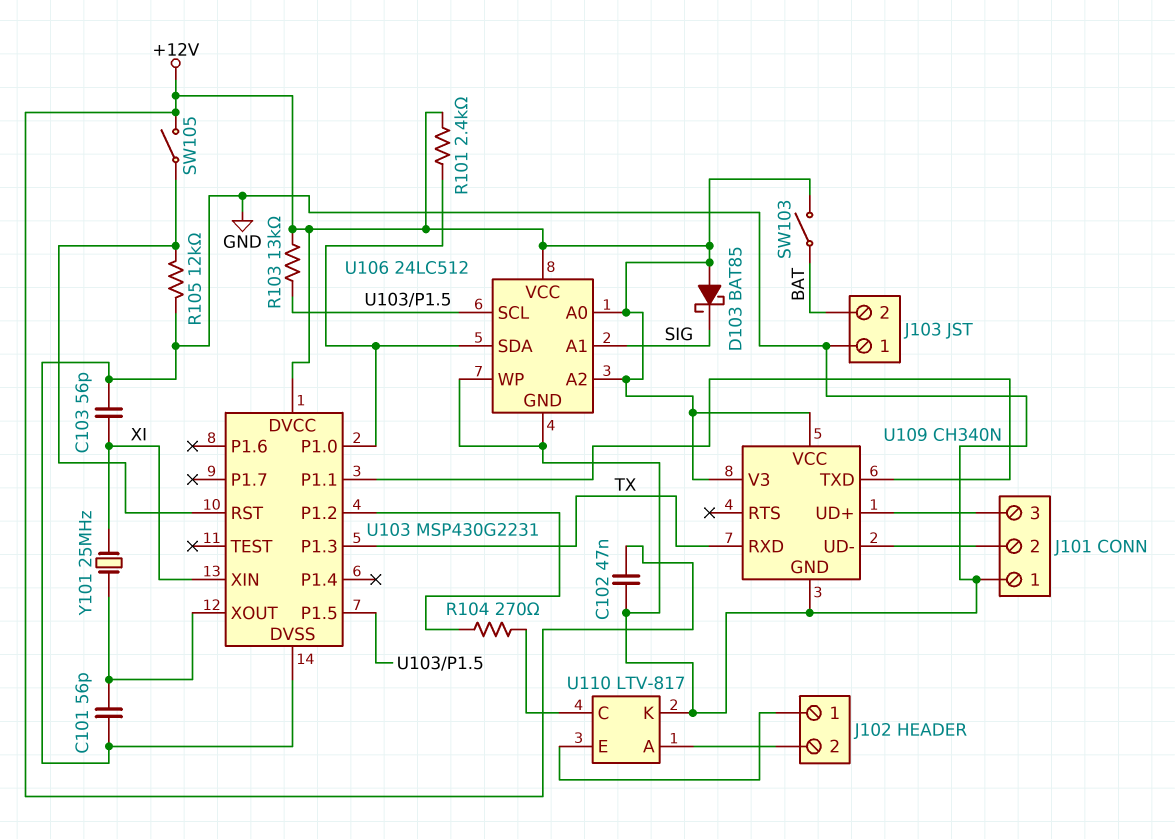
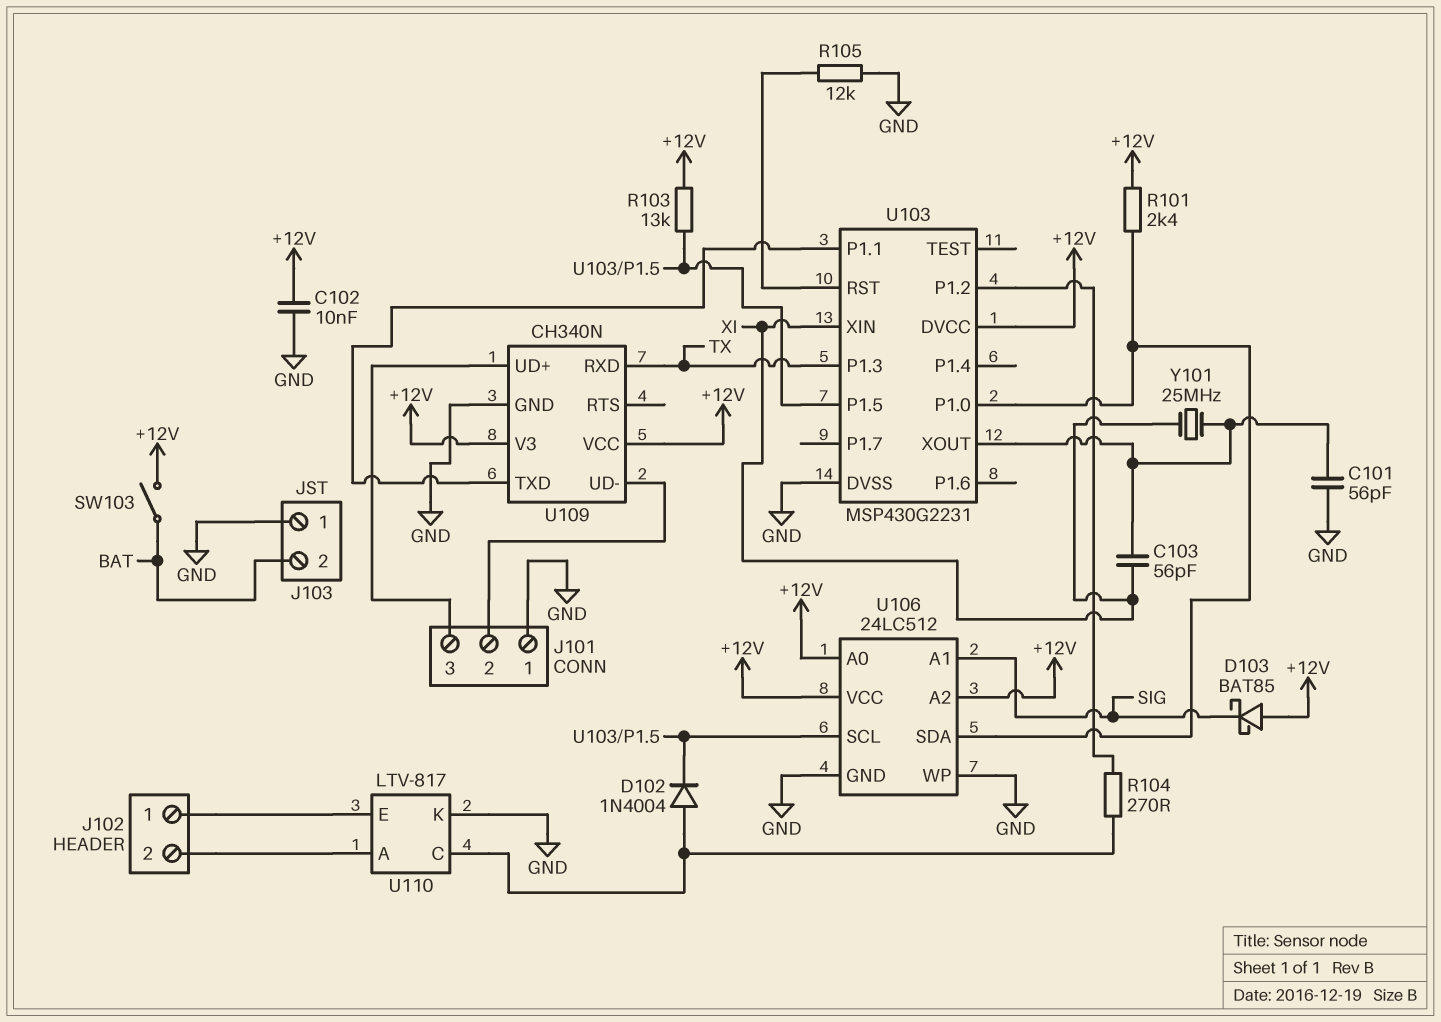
C102: 47nF (+12V, GND) -> 10nF (+12V, GND)
C103: 56pF (GND, XI) -> 56pF (U103/XOUT, XI)
D102: none -> diode 1N4004 (A U110/C, K U103/P1.5)
SW105: switch (+12V, U103/RST) -> none

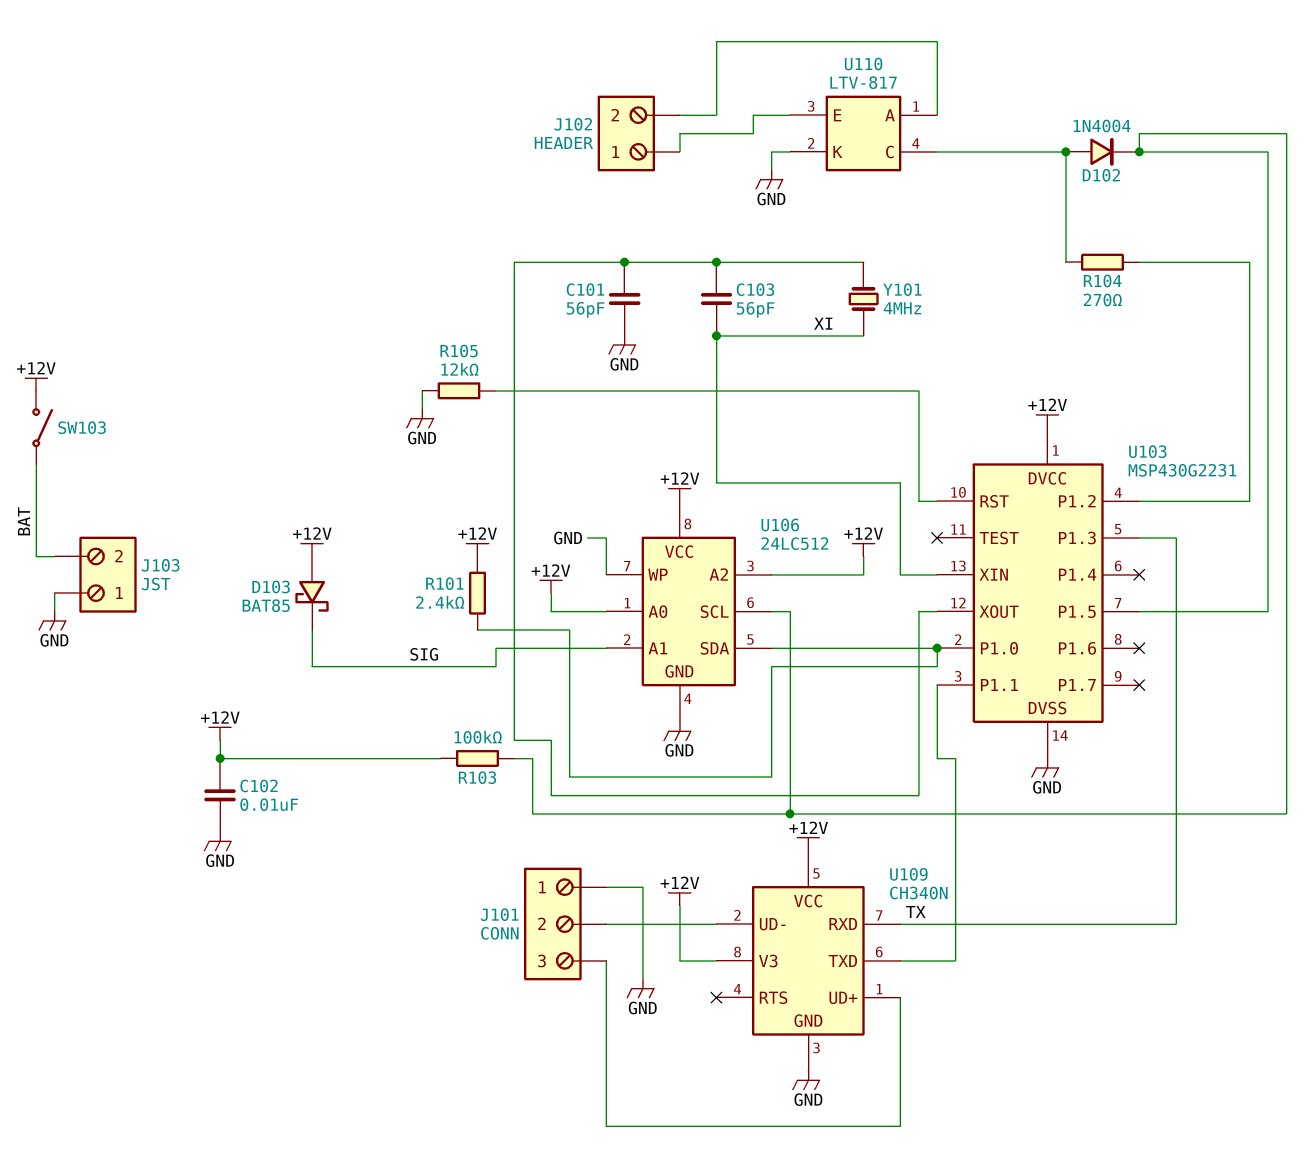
R103: 13k (+12V, U103/P1.5) -> 100k (+12V, U103/P1.5)
Y101: 25MHz (U103/XOUT, XI) -> 4MHz (U103/XOUT, XI)

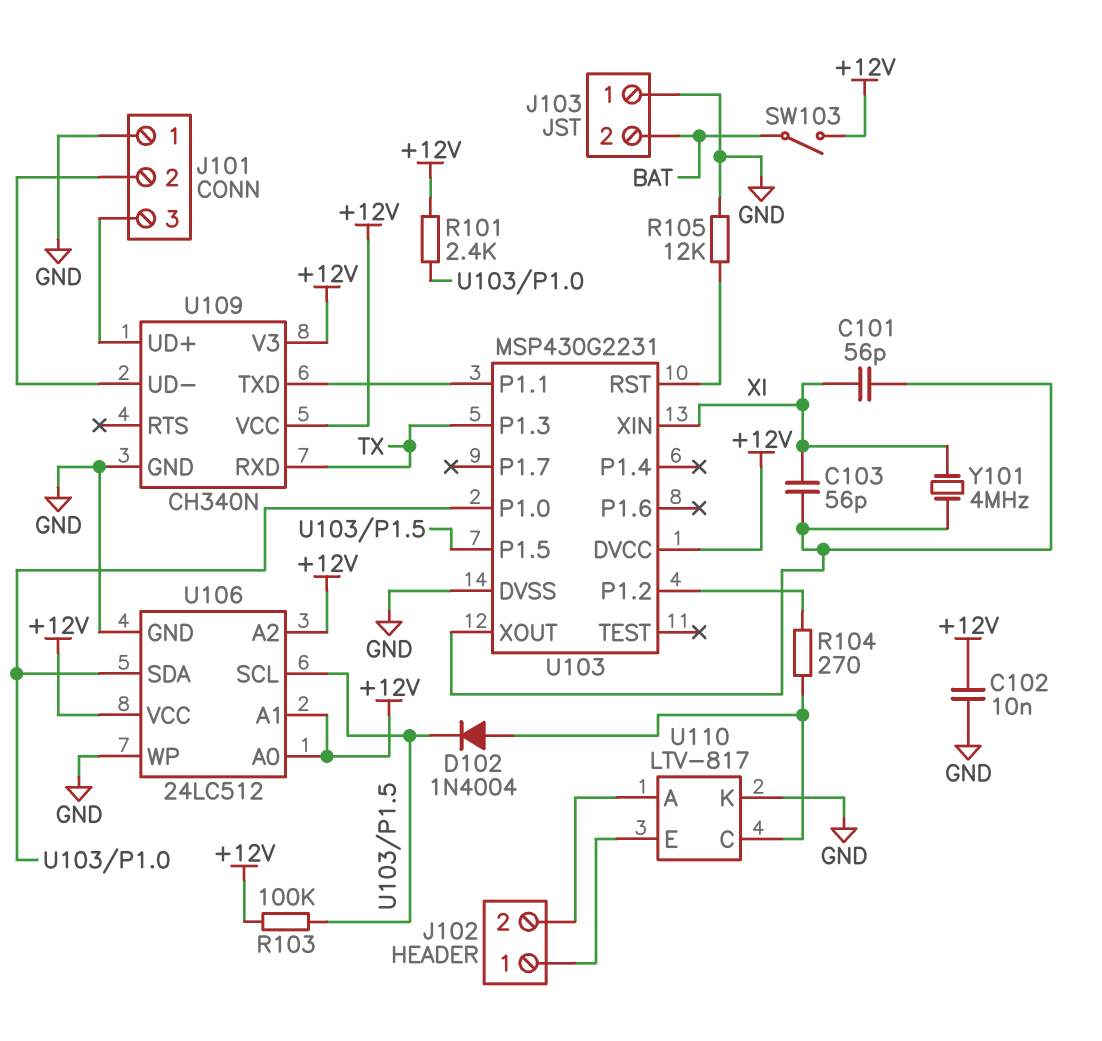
C101: 56pF (GND, U103/XOUT) -> 56pF (U103/XOUT, XI)
D103: schottky BAT85 (A +12V, K SIG) -> none
U106 pin A1: SIG -> +12V

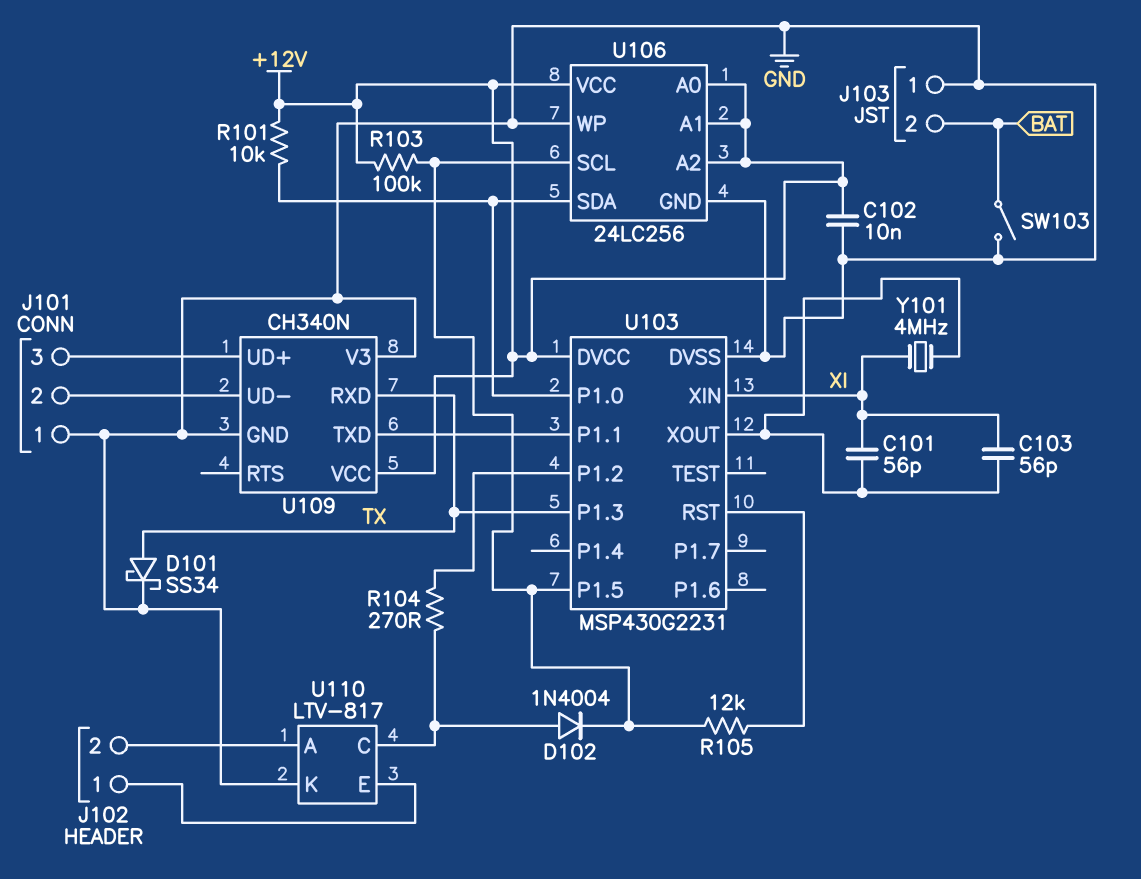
D101: none -> schottky SS34 (A TX, K GND)
R101: 2.4k (+12V, U103/P1.0) -> 10k (+12V, U103/P1.0)
R105: 12k (GND, U103/RST) -> 12k (U103/P1.5, U103/RST)
SW103: switch (+12V, BAT) -> switch (BAT, GND)
U106: 24LC512 -> 24LC256
U109 pin V3: +12V -> GND

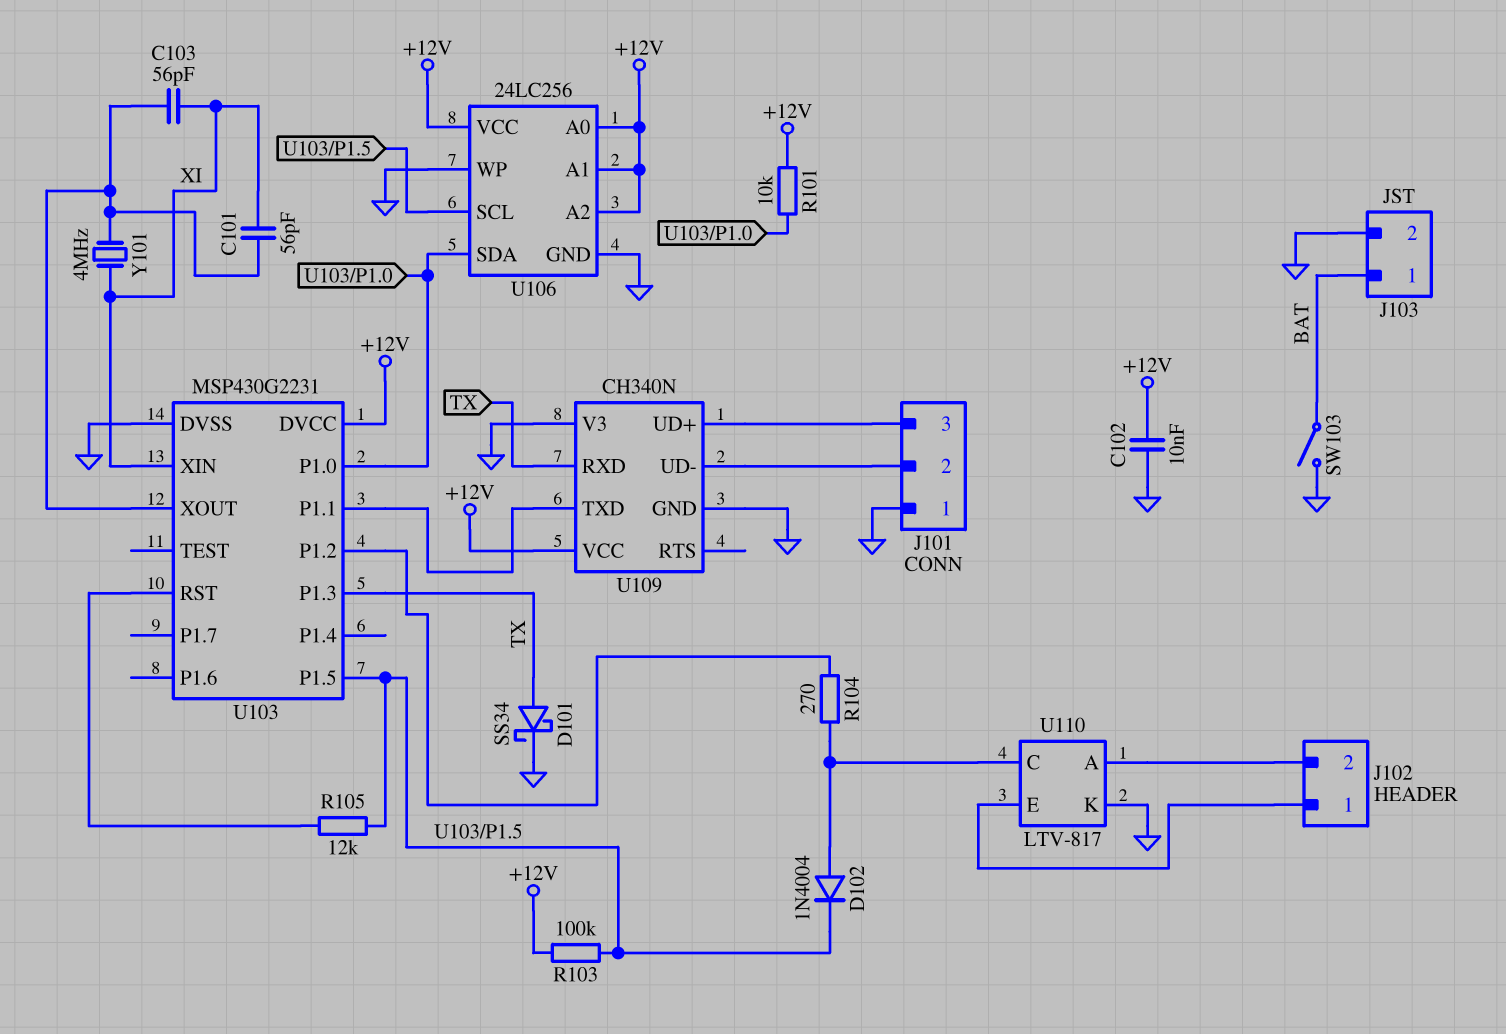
J103 pin 1: GND -> BAT
J103 pin 2: BAT -> GND

